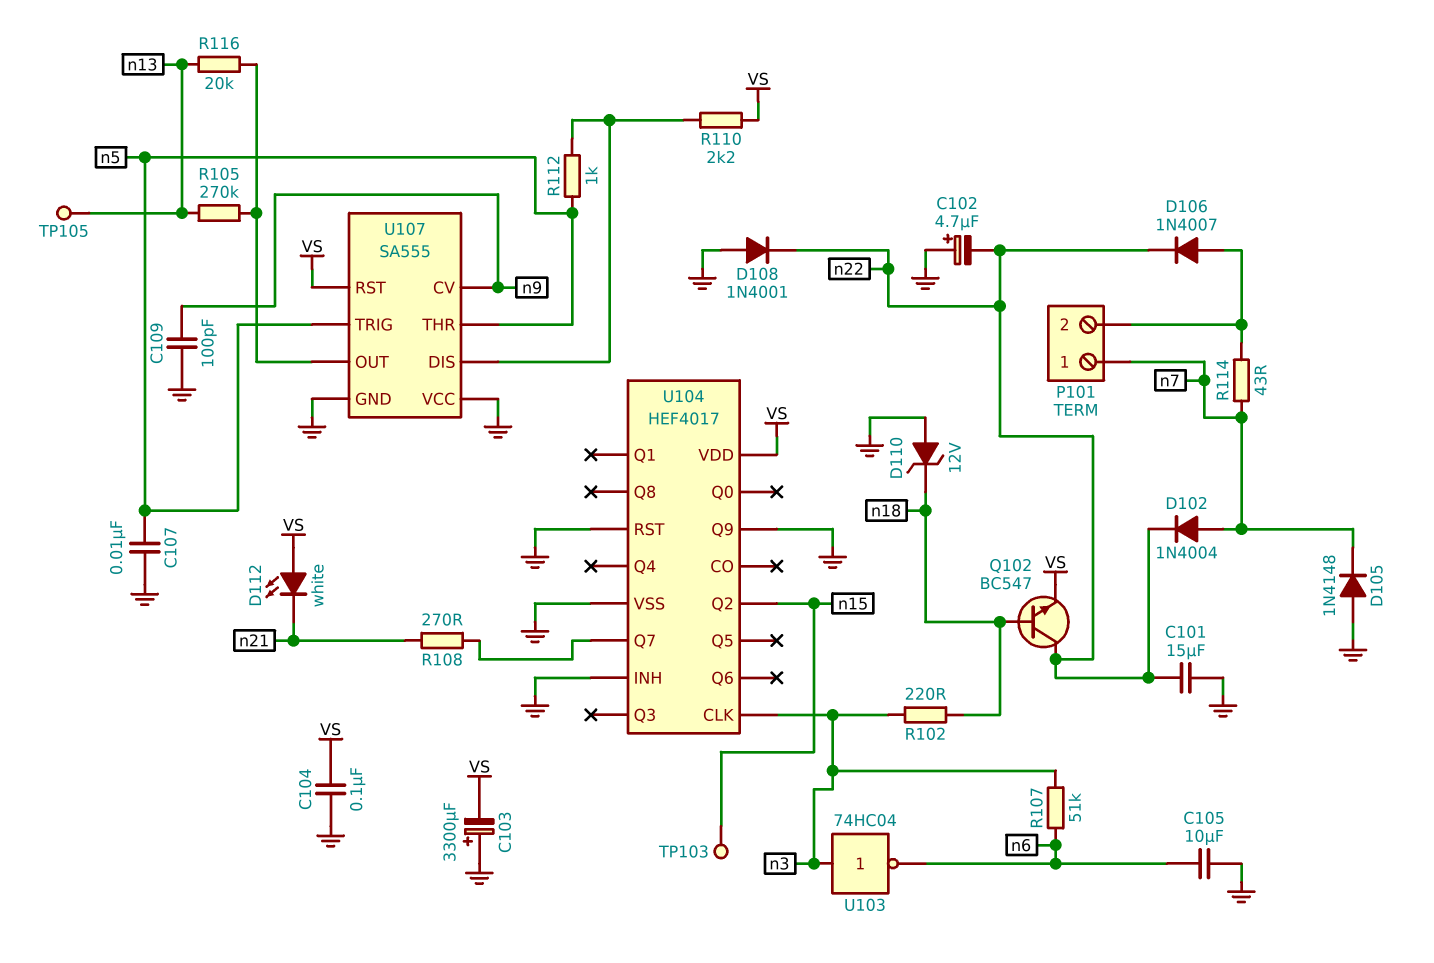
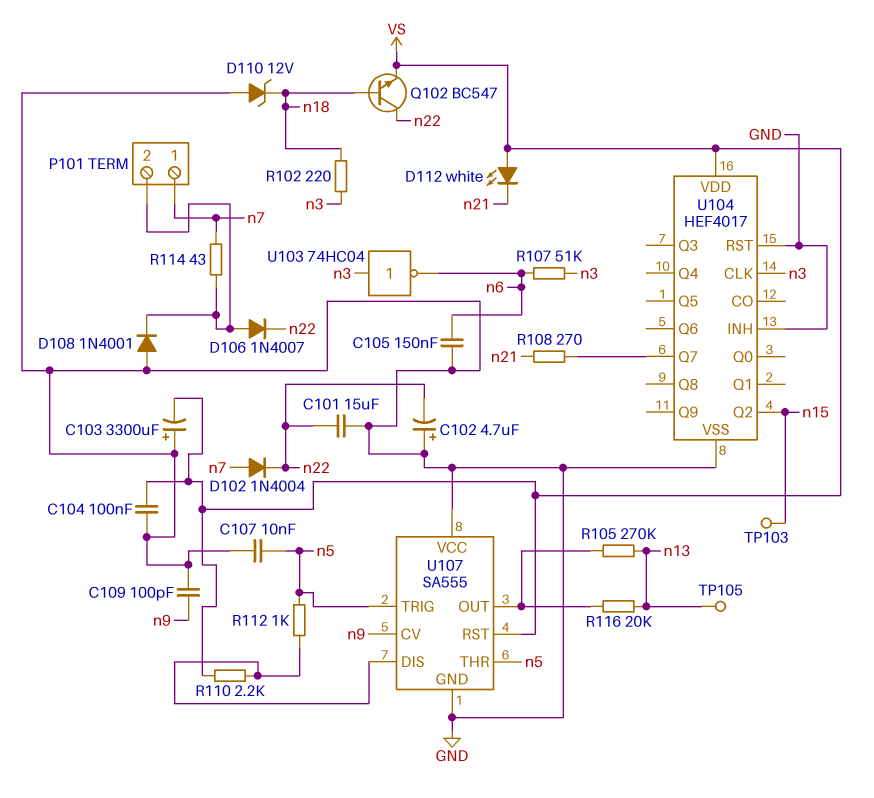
C105: 10uF (GND, n6) -> 150nF (GND, n6)
D105: diode 1N4148 (A GND, K n7) -> none
D108: diode 1N4001 (A GND, K n22) -> diode 1N4001 (A GND, K P101/2)
U104 pin Q9: GND -> none

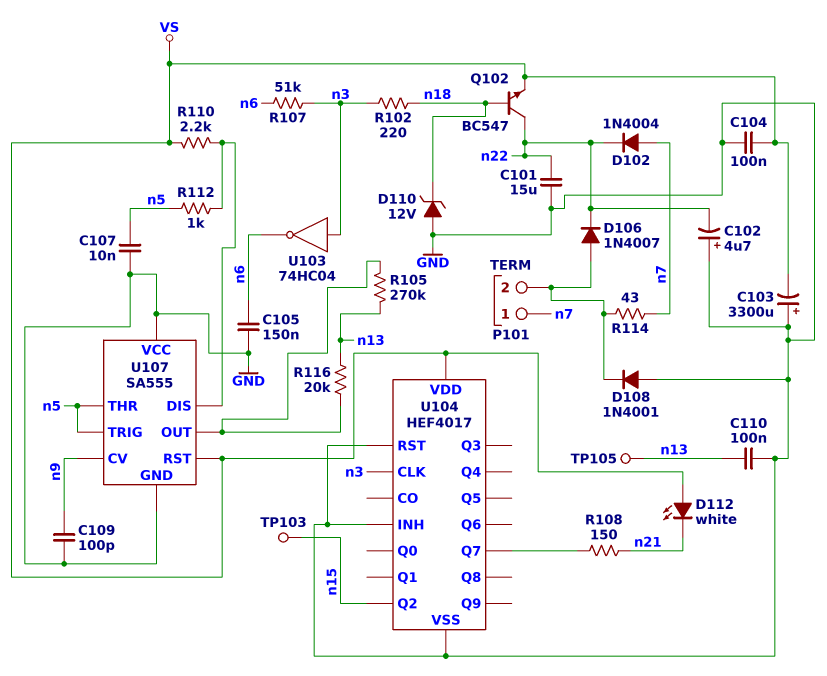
C110: none -> 100nF (GND, n13)
R108: 270 (U104/Q7, n21) -> 150 (U104/Q7, n21)

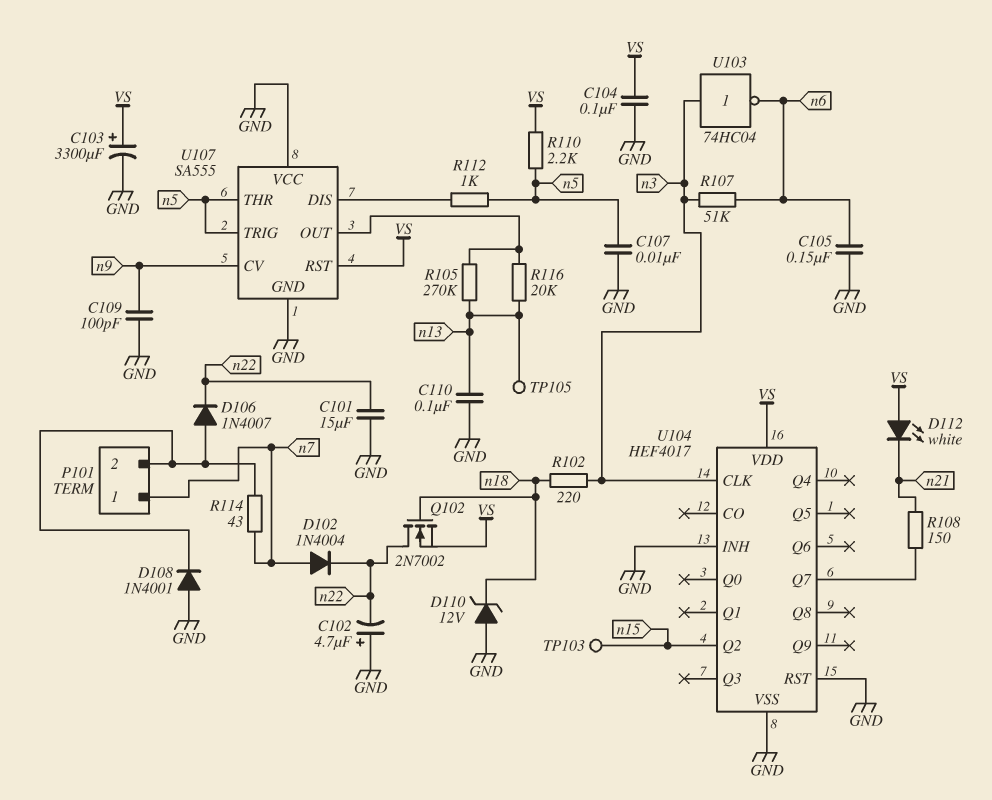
C103: 3300uF (plus GND, minus VS) -> 3300uF (plus VS, minus GND)
Q102: NPN BC547 (B n18, C n22, E VS) -> NMOS 2N7002 (G n18, D n22, S VS)
R110: 2.2k (U107/DIS, VS) -> 2.2k (VS, n5)

